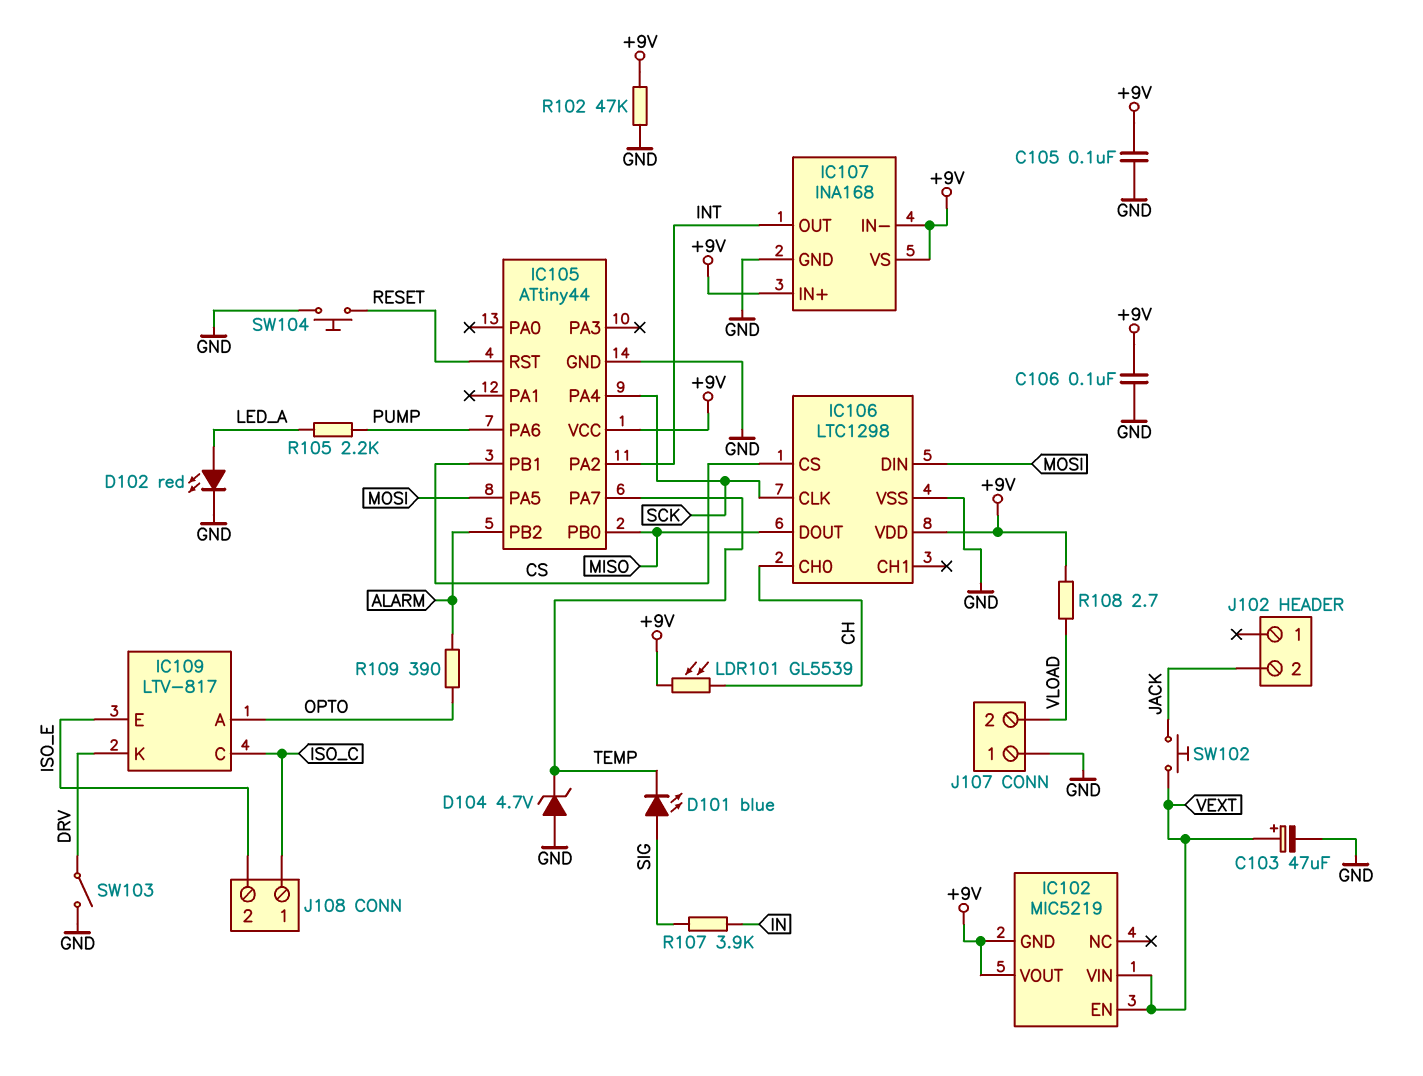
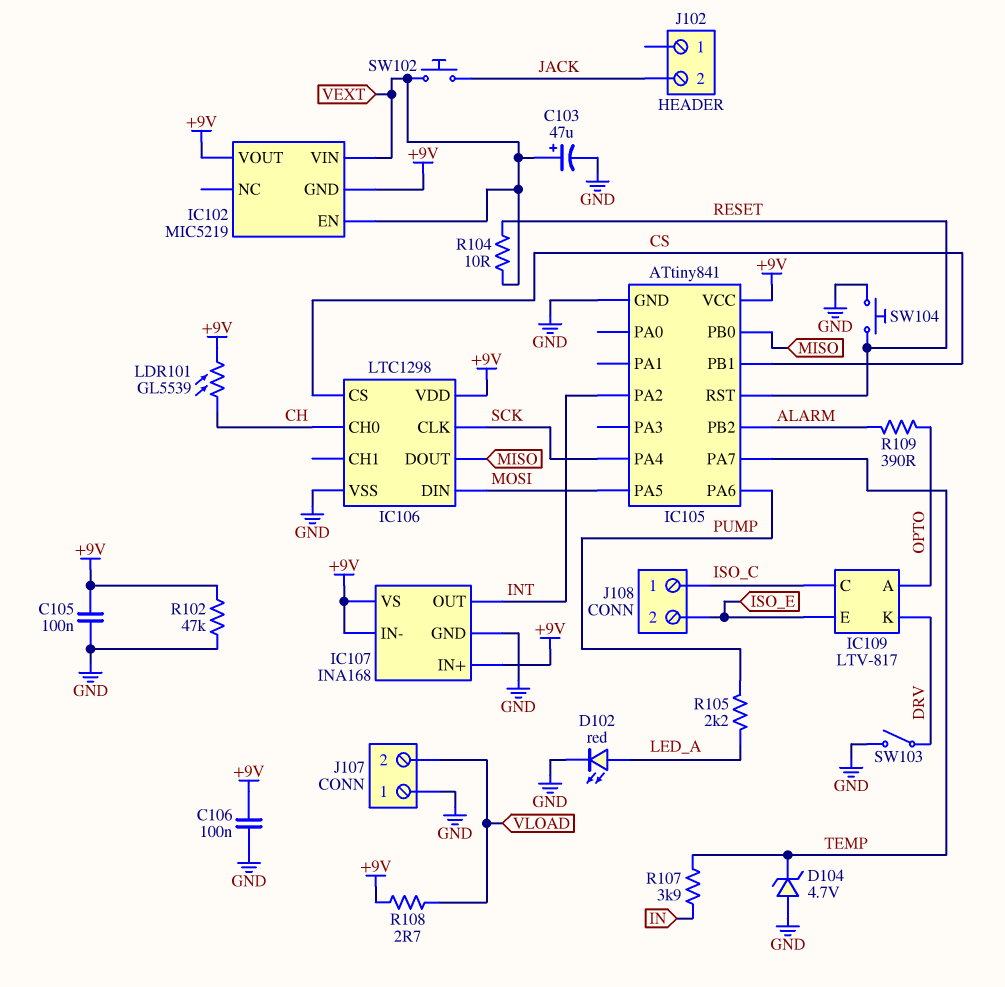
D101: LED blue (A SIG, K TEMP) -> none
IC105: ATtiny44 -> ATtiny841
R104: none -> 10 (RESET, VEXT)
R107: 3.9k (IN, SIG) -> 3.9k (IN, TEMP)

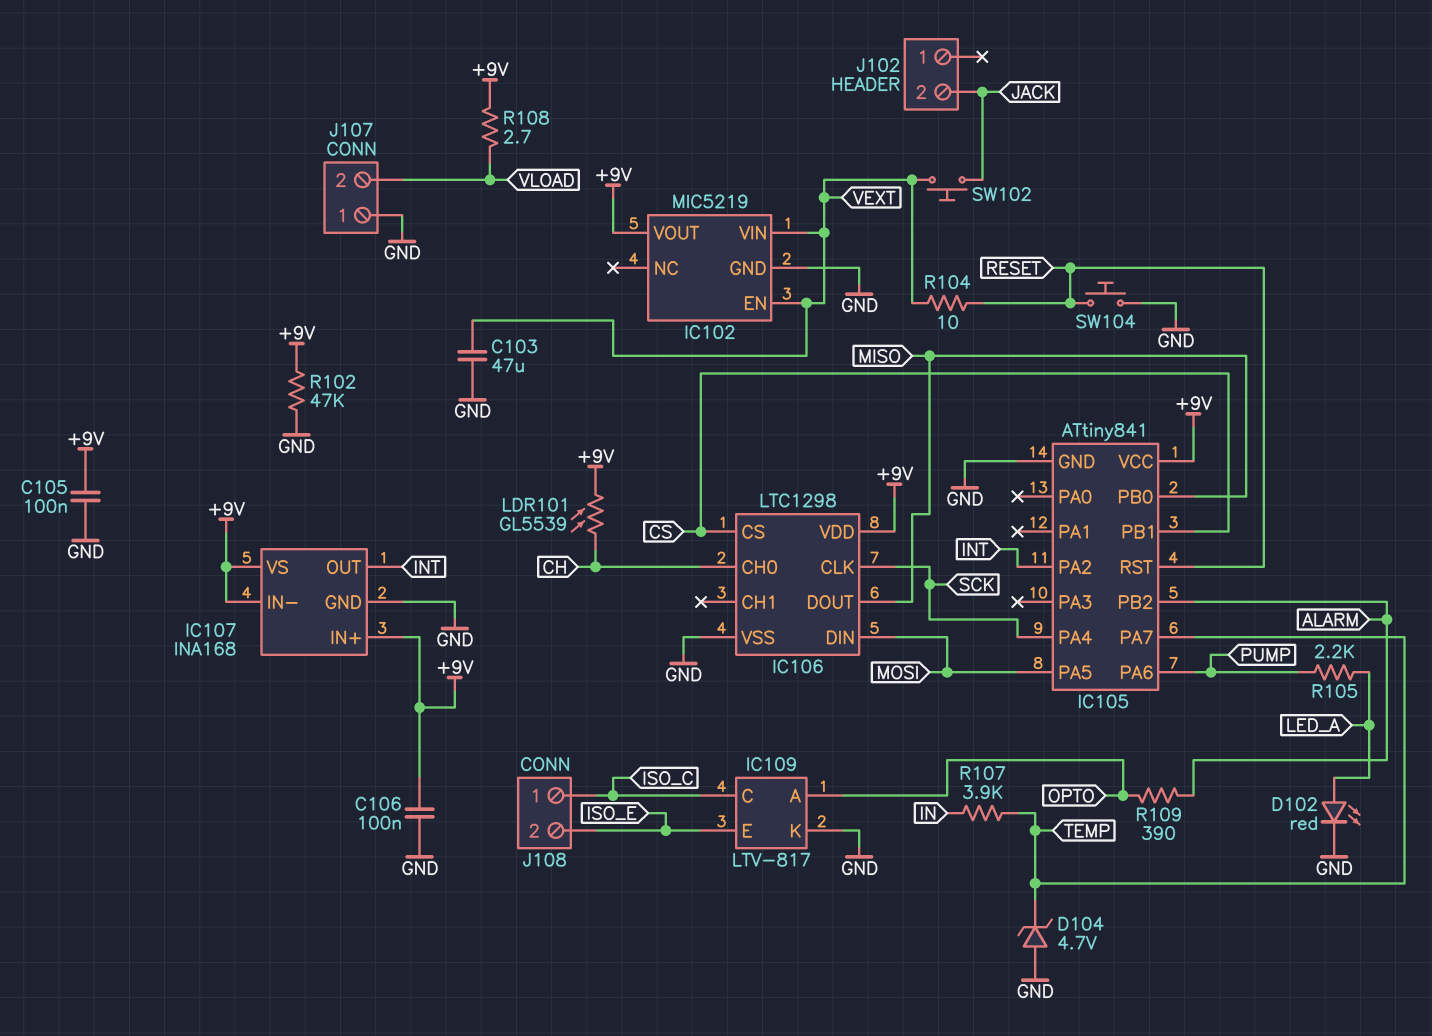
C103: 47uF (plus VEXT, minus GND) -> 47uF (GND, VEXT)
IC102 pin GND: +9V -> GND
IC109 pin K: DRV -> GND
SW103: switch (DRV, GND) -> none

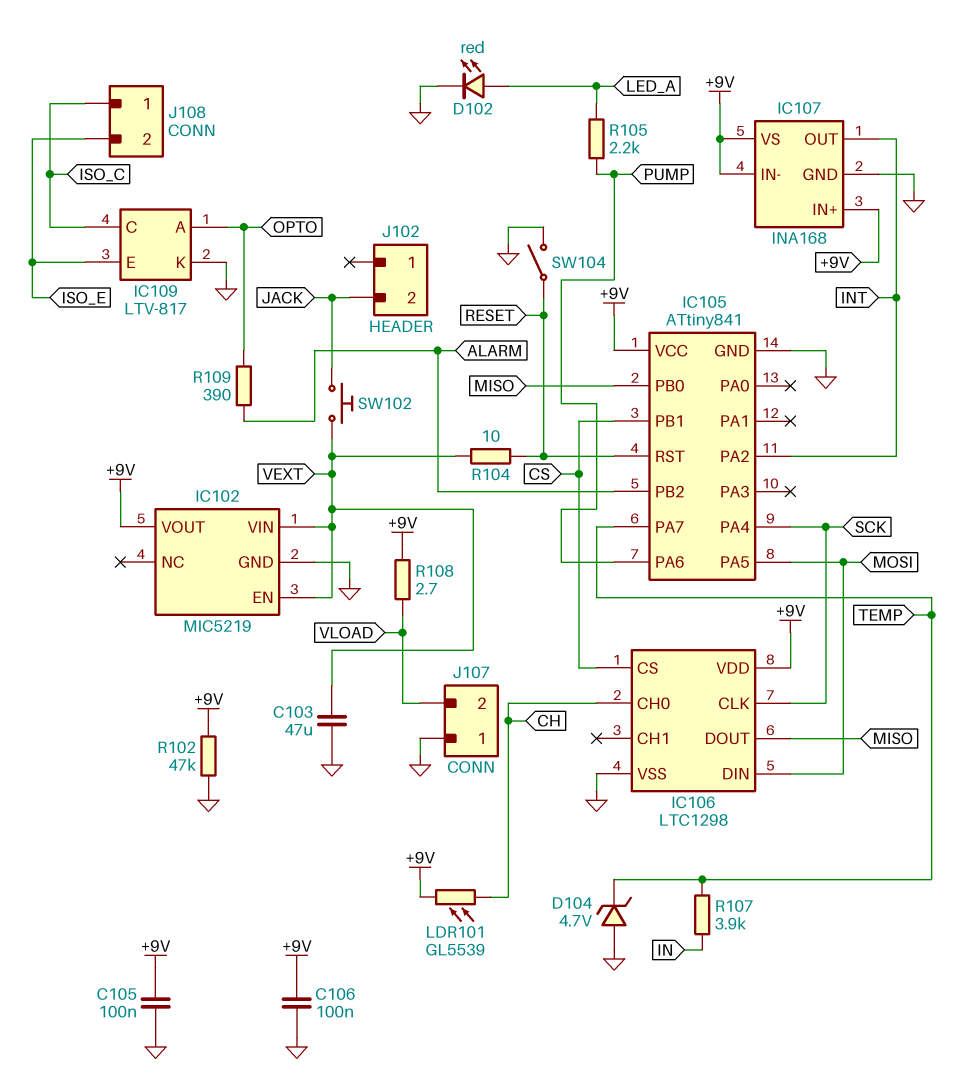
SW104: button (GND, RESET) -> switch (GND, RESET)

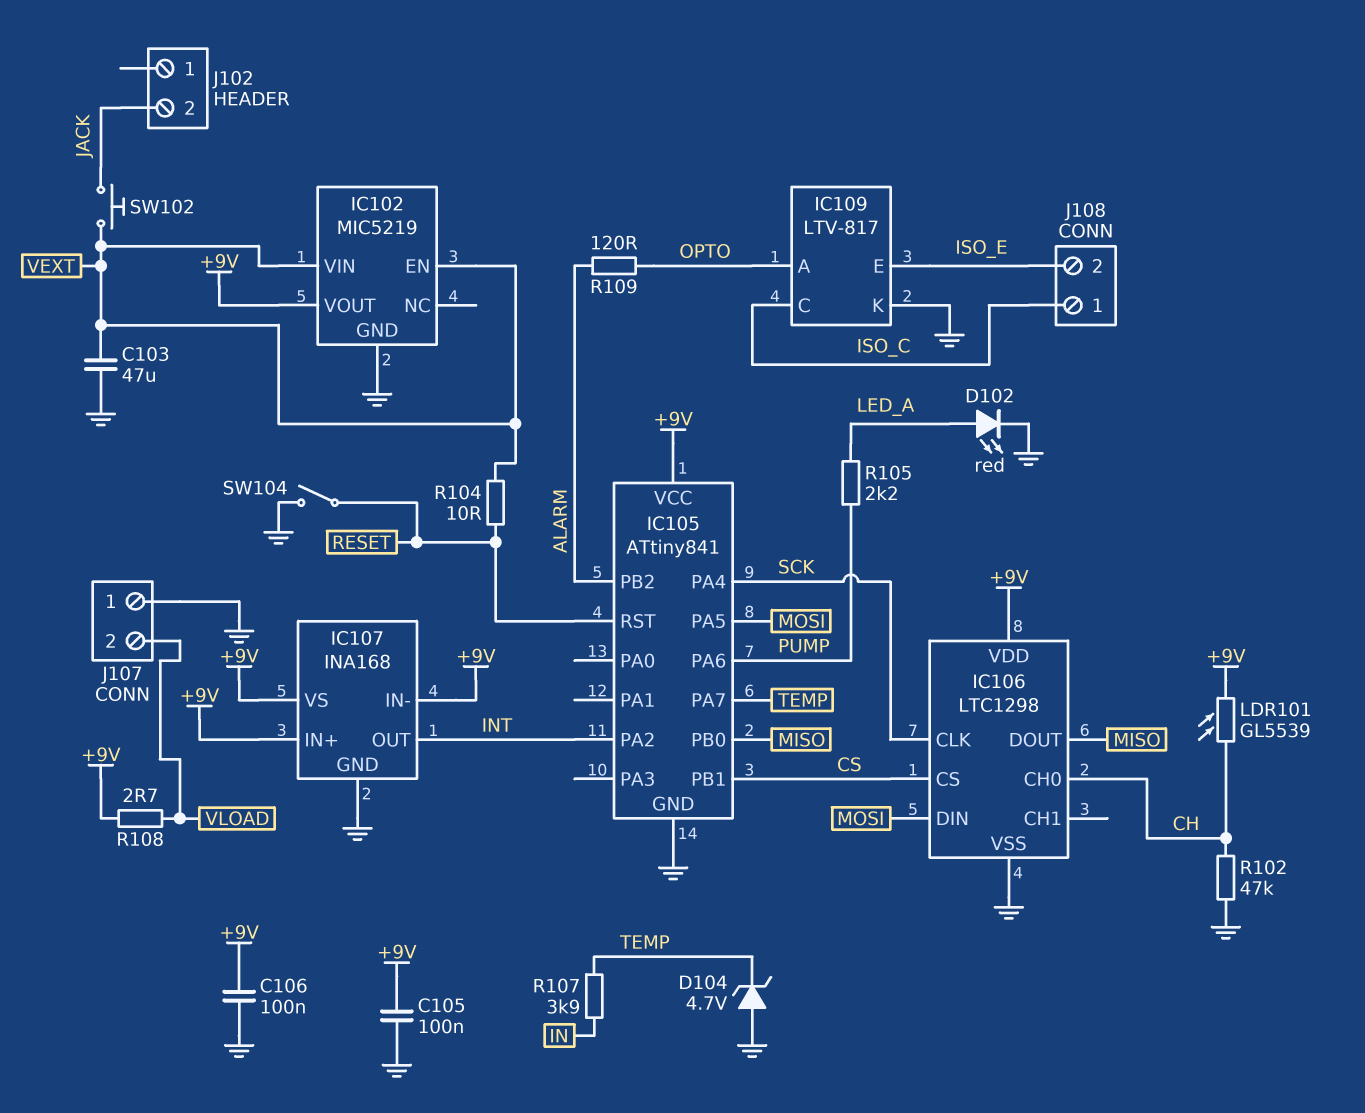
R102: 47k (+9V, GND) -> 47k (CH, GND)
R109: 390 (ALARM, OPTO) -> 120 (ALARM, OPTO)

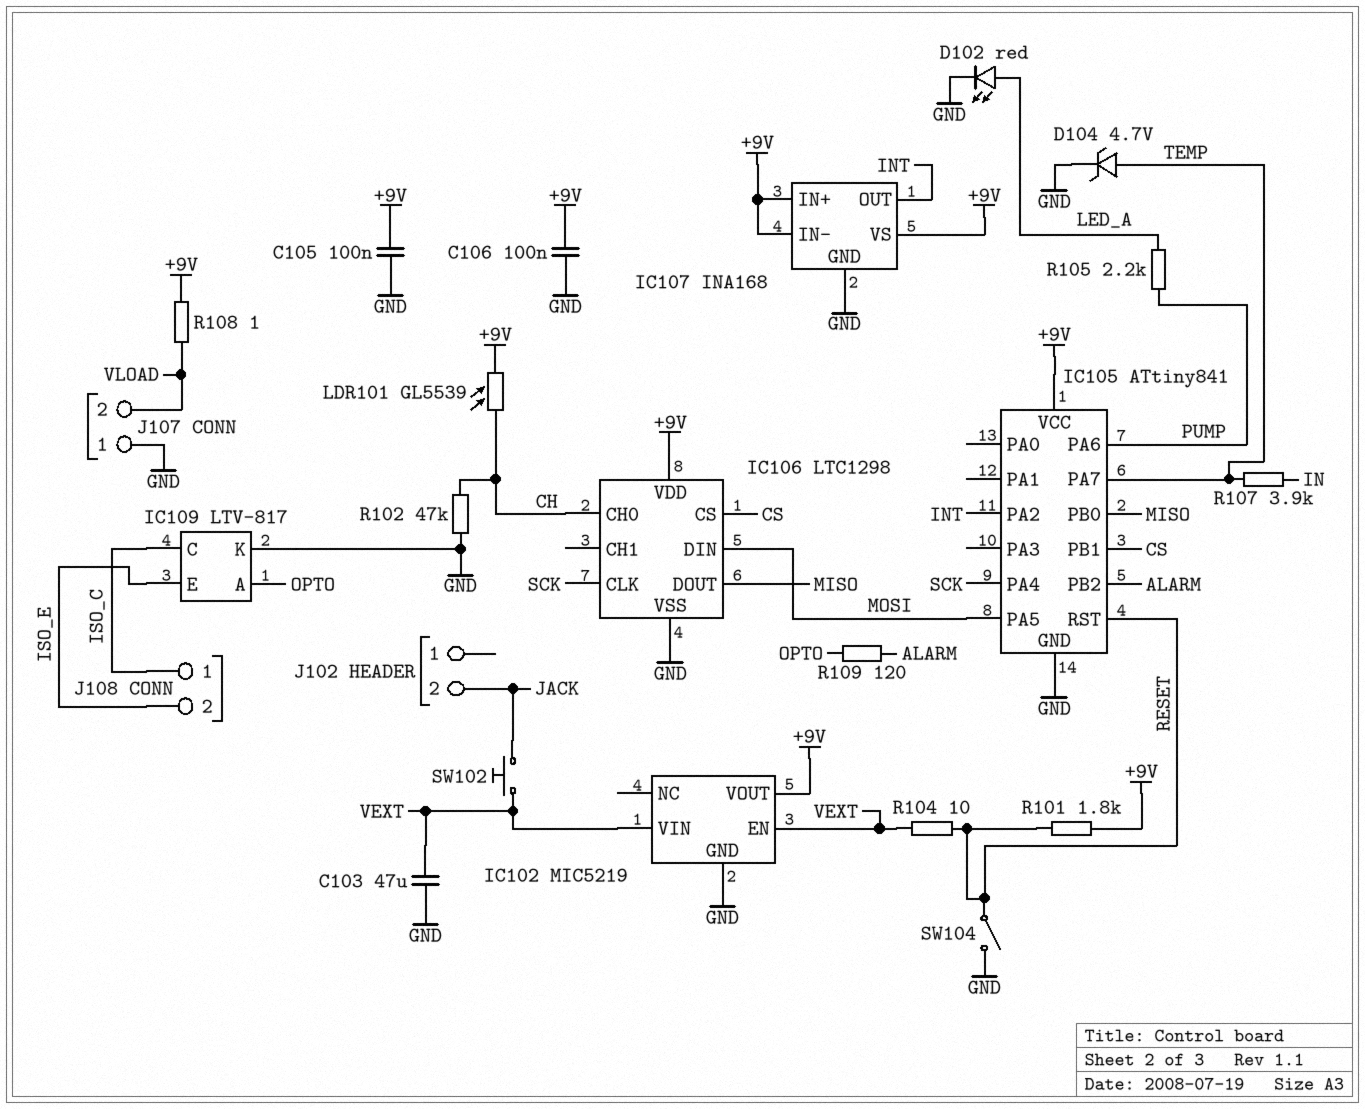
D104: zener 4.7V (A GND, K TEMP) -> zener 4.7V (A TEMP, K GND)
R101: none -> 1.8k (+9V, RESET)
R108: 2.7 (+9V, VLOAD) -> 1 (+9V, VLOAD)

